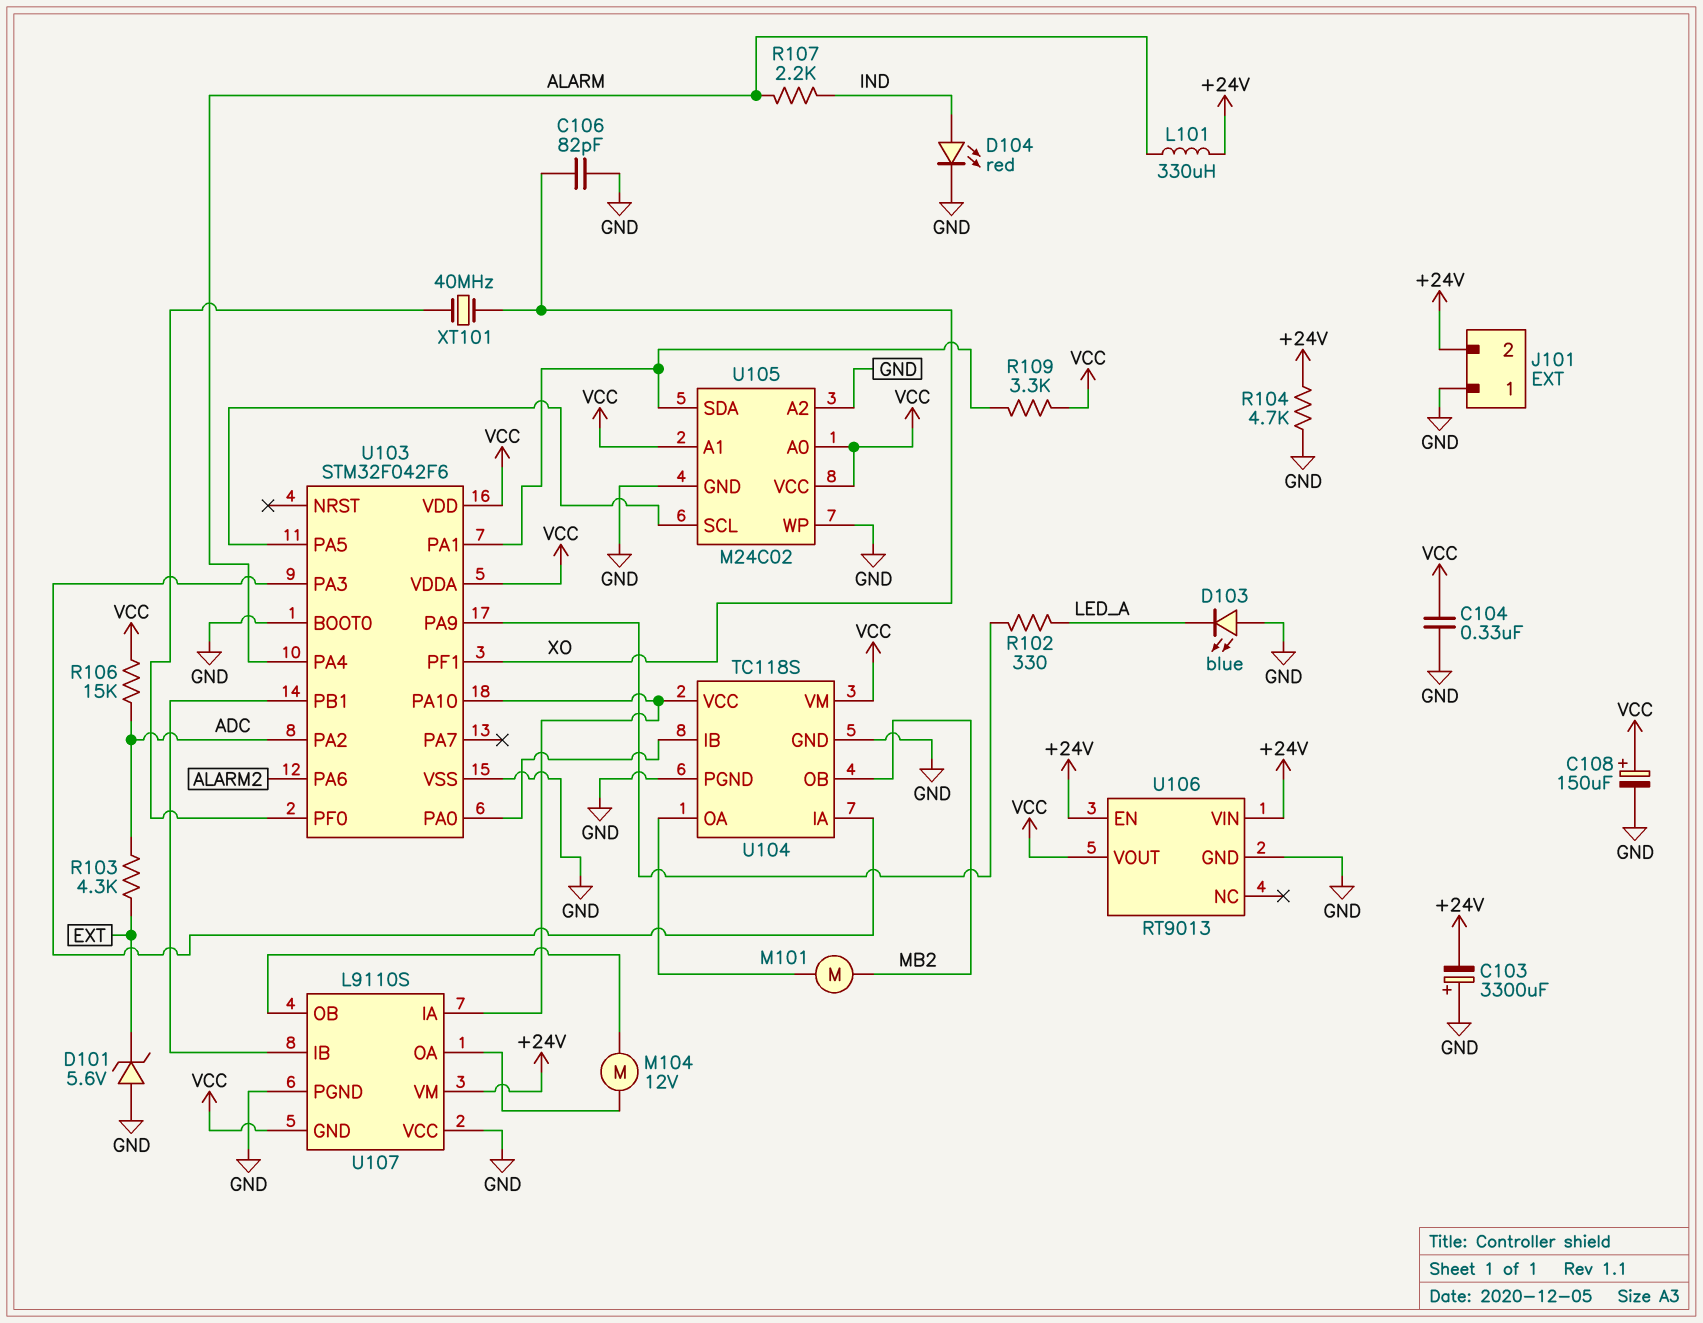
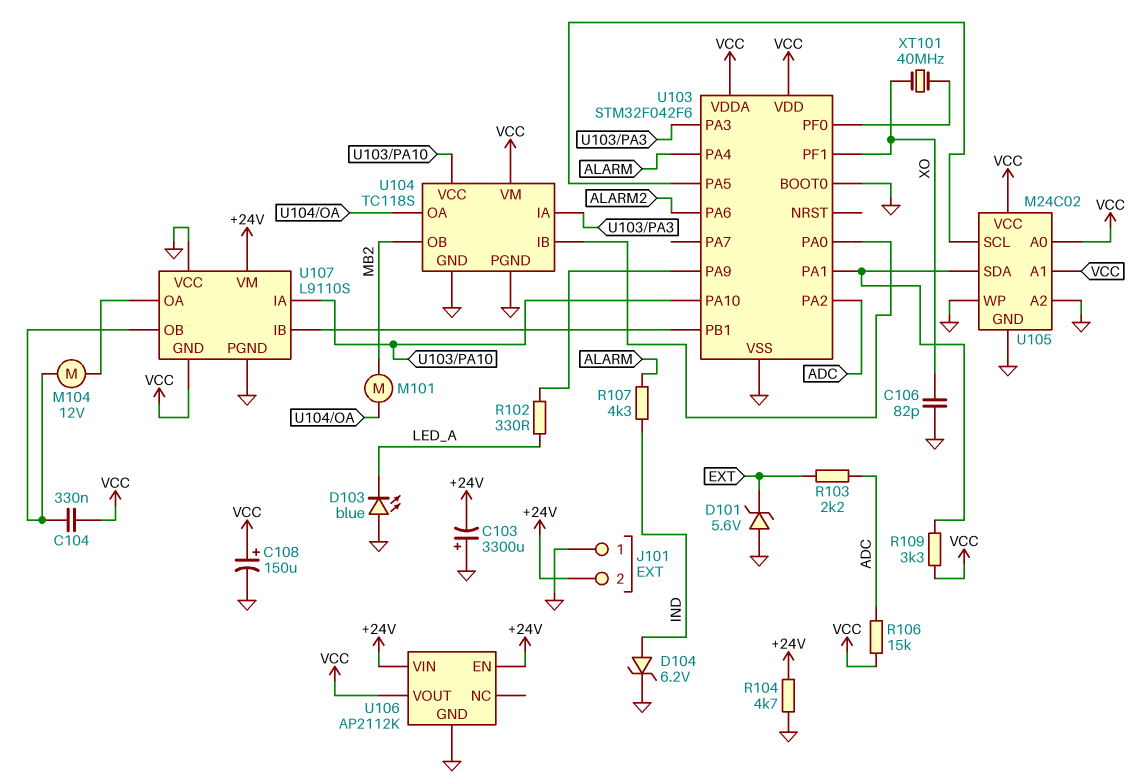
C104: 330nF (GND, VCC) -> 330nF (U107/OB, VCC)
D104: LED red (A IND, K GND) -> zener 6.2V (A IND, K GND)
L101: 330uH (+24V, ALARM) -> none
R103: 4.3k (ADC, EXT) -> 2.2k (ADC, EXT)
R107: 2.2k (ALARM, IND) -> 4.3k (ALARM, IND)
U106: RT9013 -> AP2112K

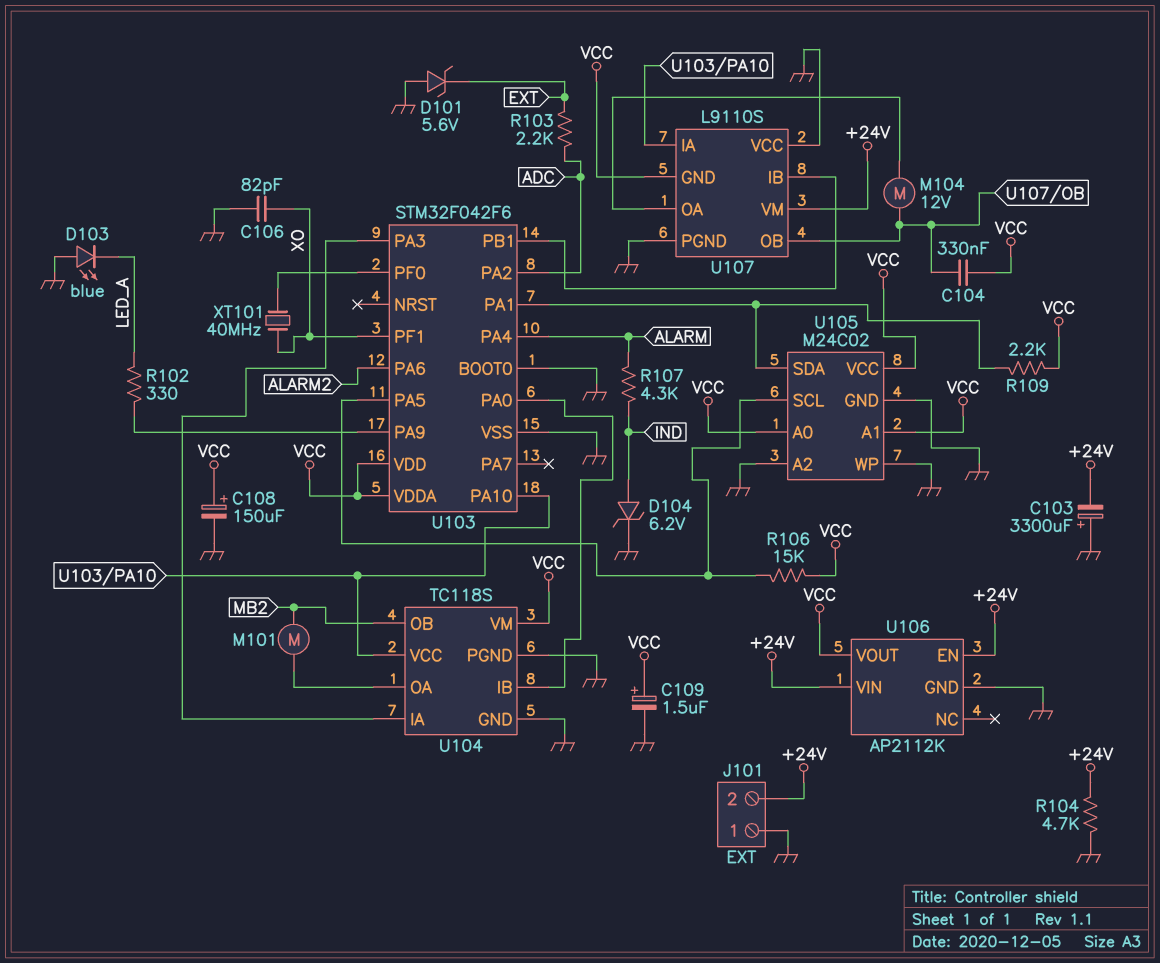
C109: none -> 1.5uF (plus VCC, minus GND)
R106: 15k (ADC, VCC) -> 15k (U103/PA5, VCC)
R109: 3.3k (U103/PA1, VCC) -> 2.2k (U103/PA1, VCC)

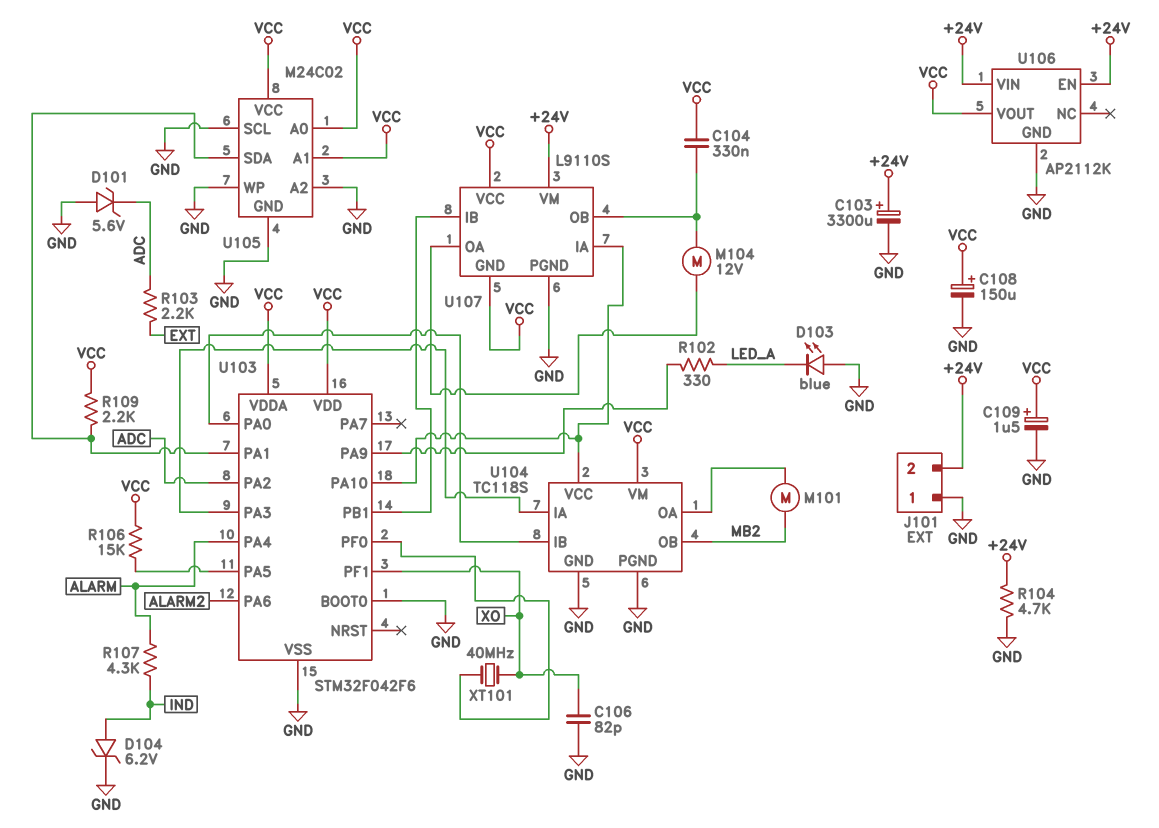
C103: 3300uF (plus GND, minus +24V) -> 3300uF (plus +24V, minus GND)
D101: zener 5.6V (A GND, K EXT) -> zener 5.6V (A GND, K ADC)
U105 pin SCL: U103/PA5 -> GND
U107 pin VCC: GND -> VCC

